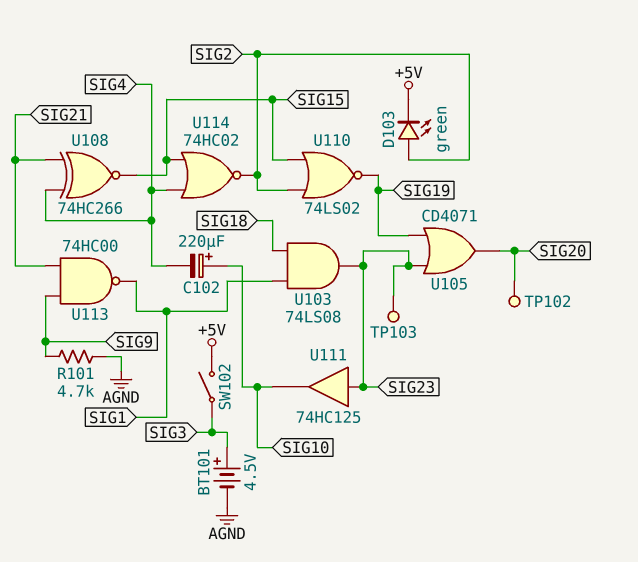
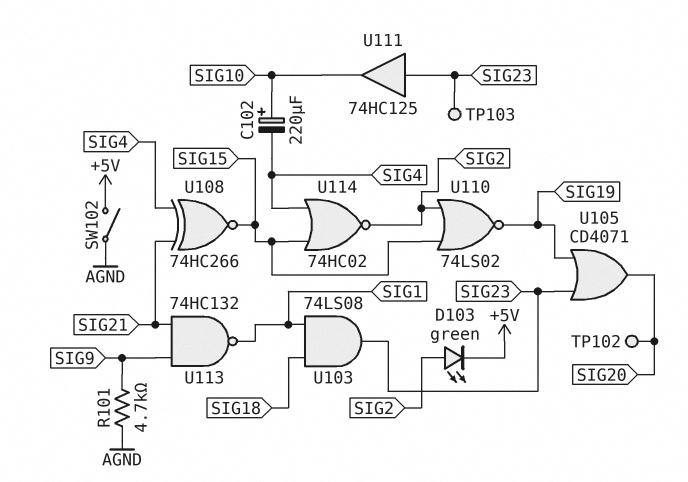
BT101: 4.5V (plus SIG3, minus AGND) -> none
SW102: switch (+5V, SIG3) -> switch (+5V, AGND)
U113: NAND 74HC00 (in SIG9, in SIG21, out SIG1) -> NAND 74HC132 (in SIG9, in SIG21, out SIG1)

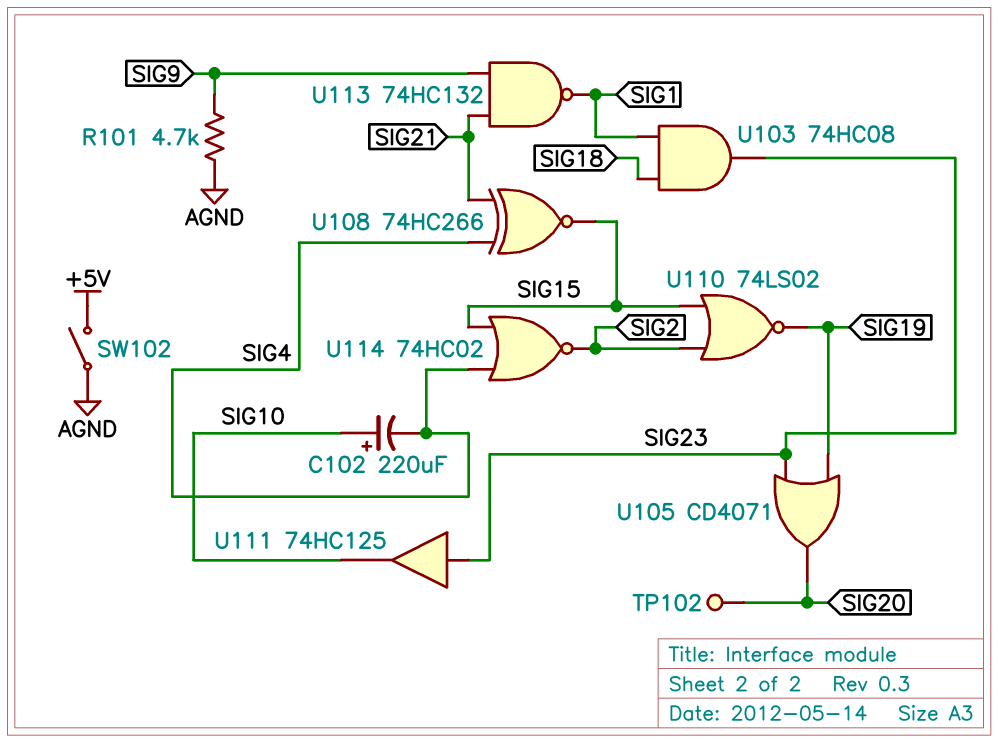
D103: LED green (A SIG2, K +5V) -> none
TP103: test point (SIG23) -> none
U103: AND 74LS08 (in SIG1, in SIG18, out SIG23) -> AND 74HC08 (in SIG1, in SIG18, out SIG23)

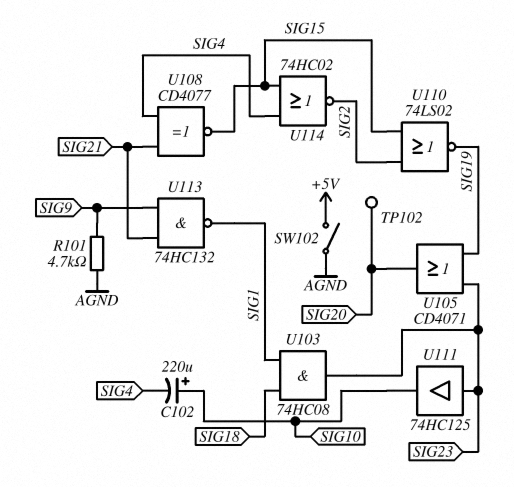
U108: XNOR 74HC266 (in SIG4, in SIG21, out SIG15) -> XNOR CD4077 (in SIG4, in SIG21, out SIG15)

